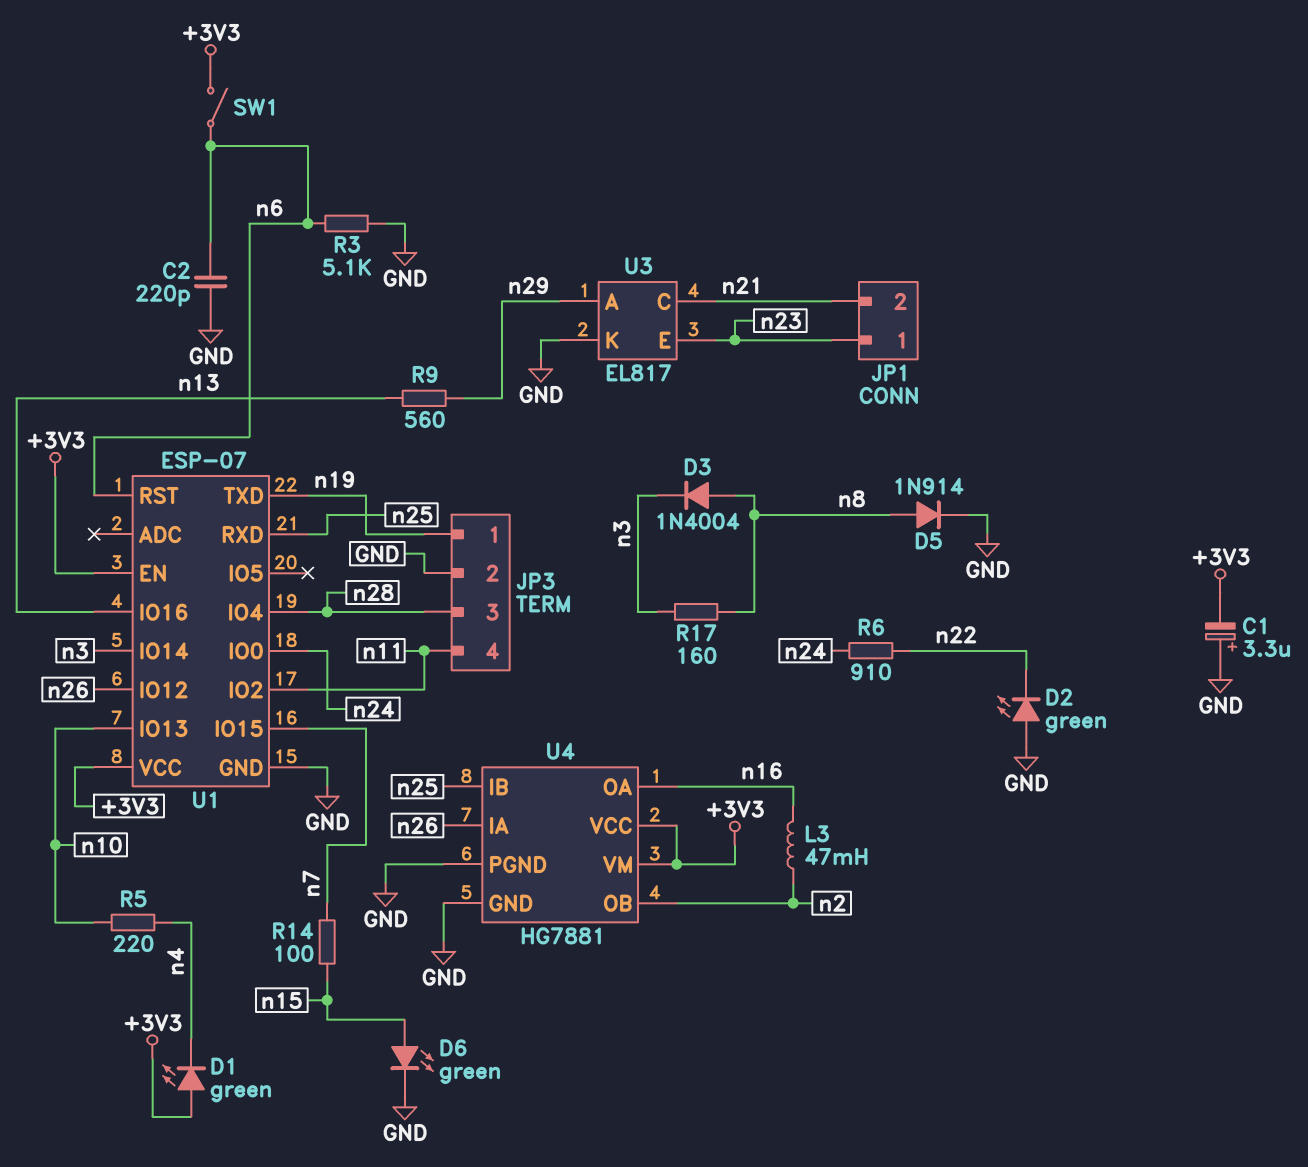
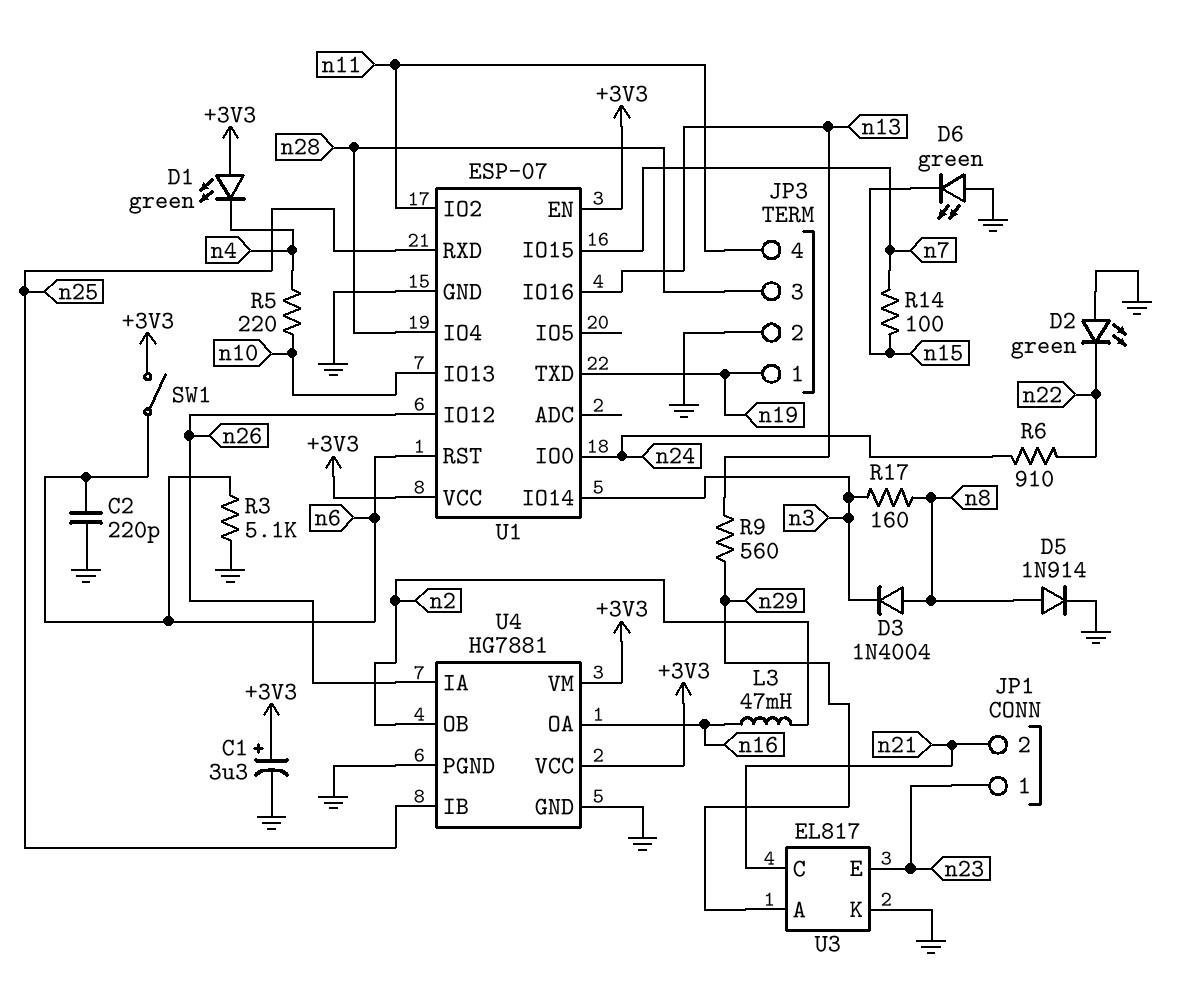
C1: 3.3uF (plus GND, minus +3V3) -> 3.3uF (plus +3V3, minus GND)
D6: LED green (A n15, K GND) -> LED green (A GND, K n15)

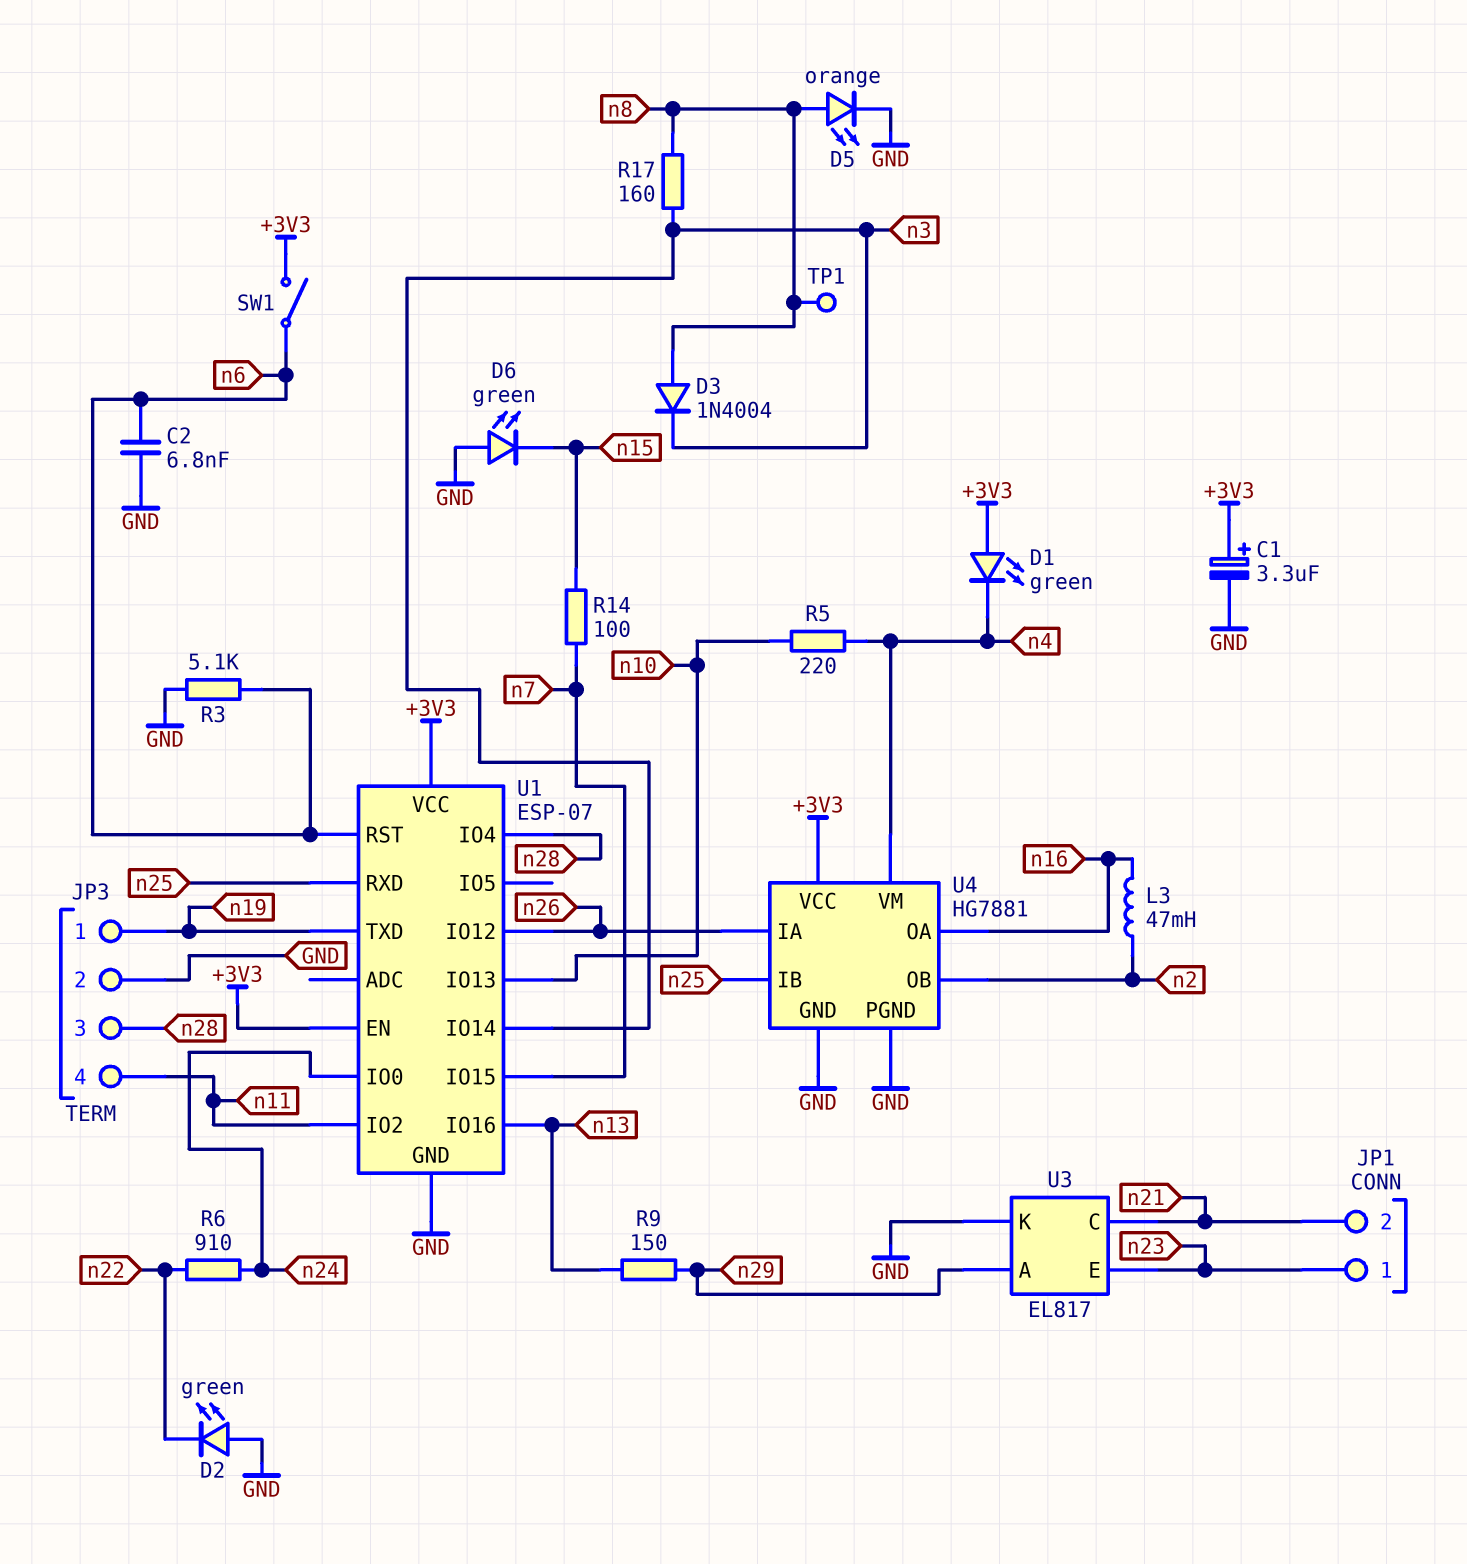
C2: 220pF (GND, n6) -> 6.8nF (GND, n6)
D5: diode 1N914 (A n8, K GND) -> LED orange (A n8, K GND)
R9: 560 (n13, n29) -> 150 (n13, n29)
TP1: none -> test point (n8)
U4 pin VM: +3V3 -> n4

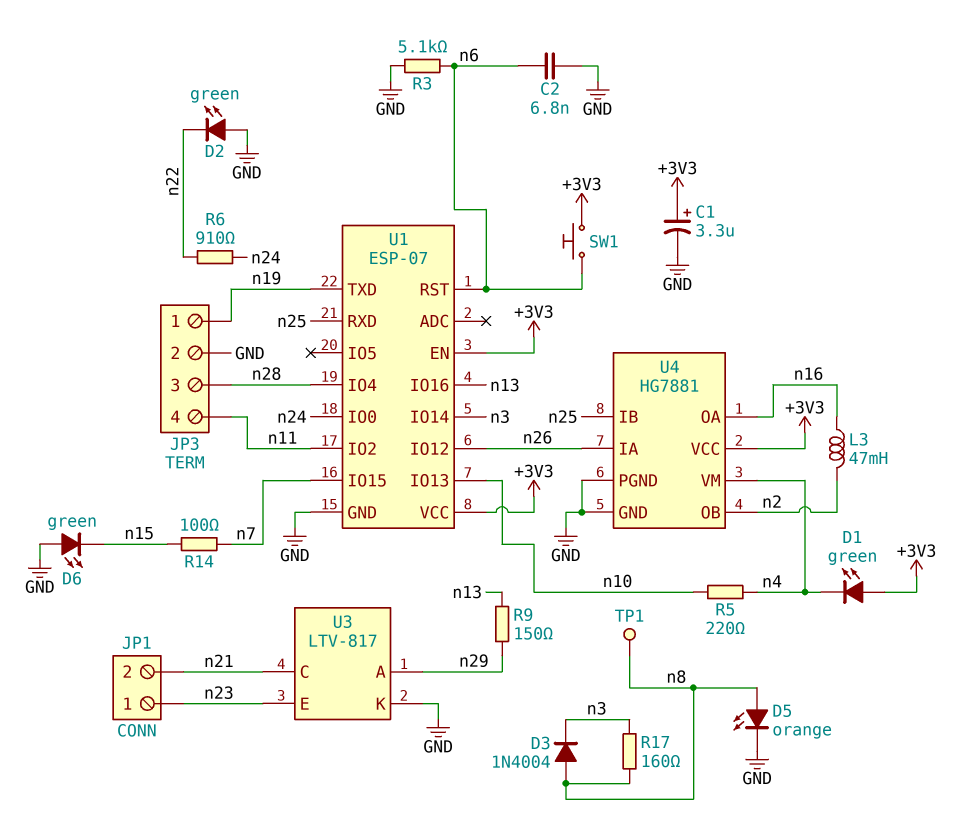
SW1: switch (+3V3, n6) -> button (+3V3, n6)
U3: EL817 -> LTV-817

